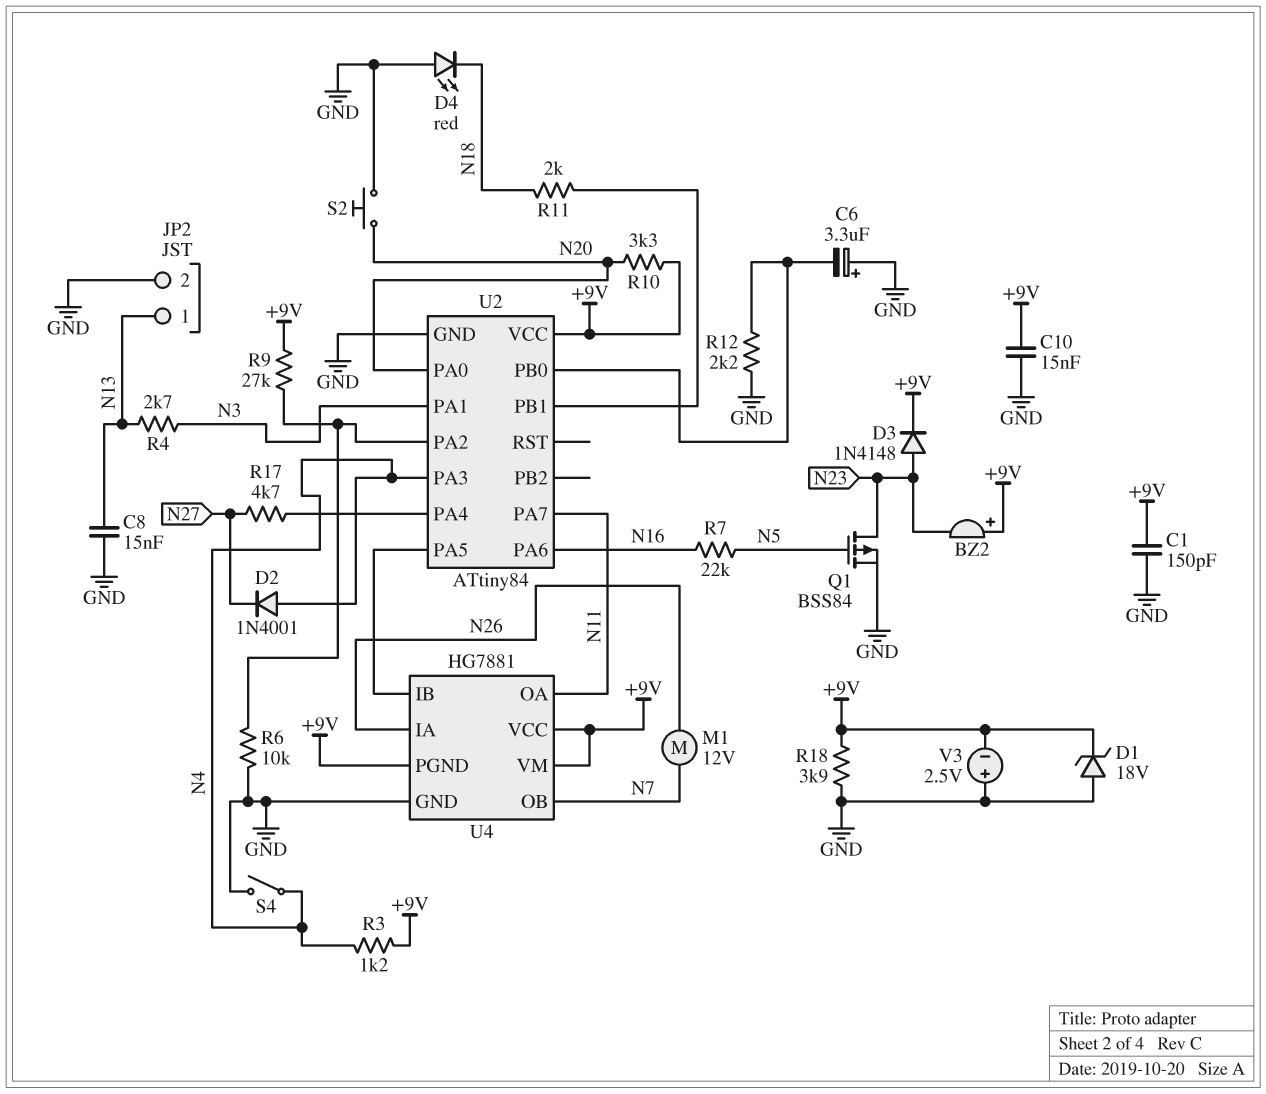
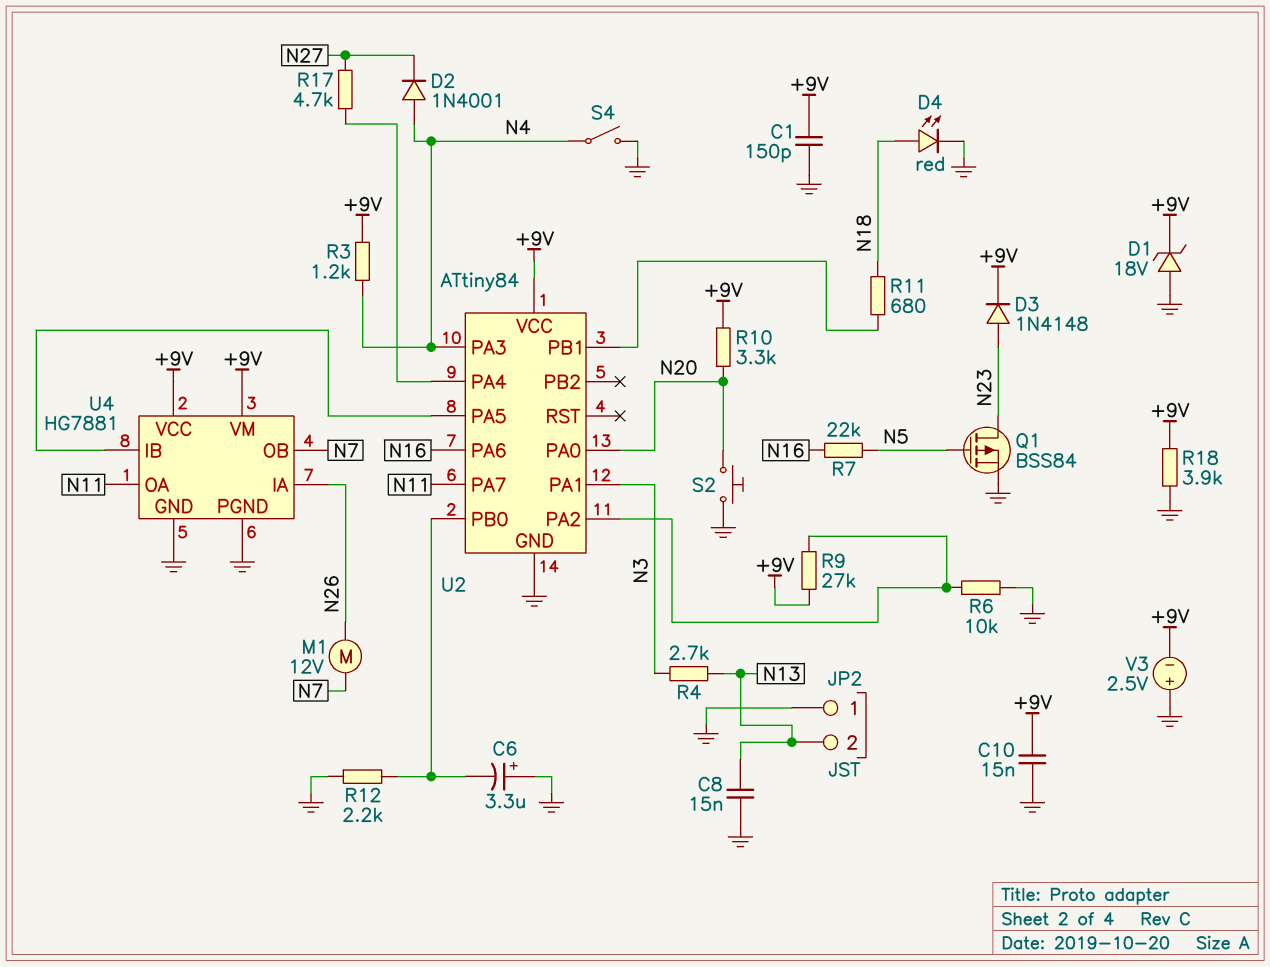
BZ2: buzzer (plus +9V, minus N23) -> none
D4: LED red (A GND, K N18) -> LED red (A N18, K GND)
JP2 pin 1: N13 -> GND
JP2 pin 2: GND -> N13
R11: 2k (N18, U2/PB1) -> 680 (N18, U2/PB1)
U4 pin PGND: +9V -> GND

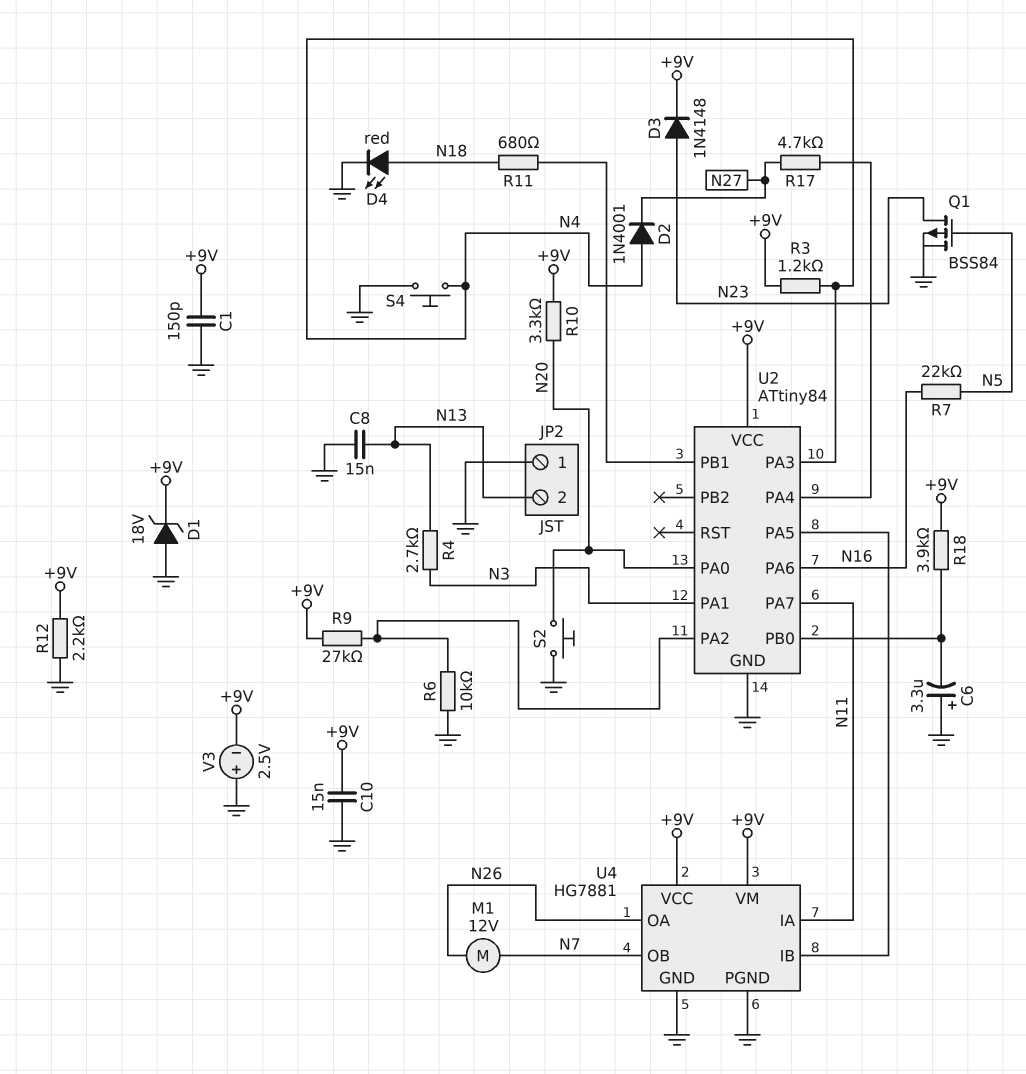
R12: 2.2k (GND, U2/PB0) -> 2.2k (+9V, GND)
R18: 3.9k (+9V, GND) -> 3.9k (+9V, U2/PB0)
S4: switch (GND, N4) -> button (GND, N4)
U4 pin IA: N26 -> N11
U4 pin OA: N11 -> N26

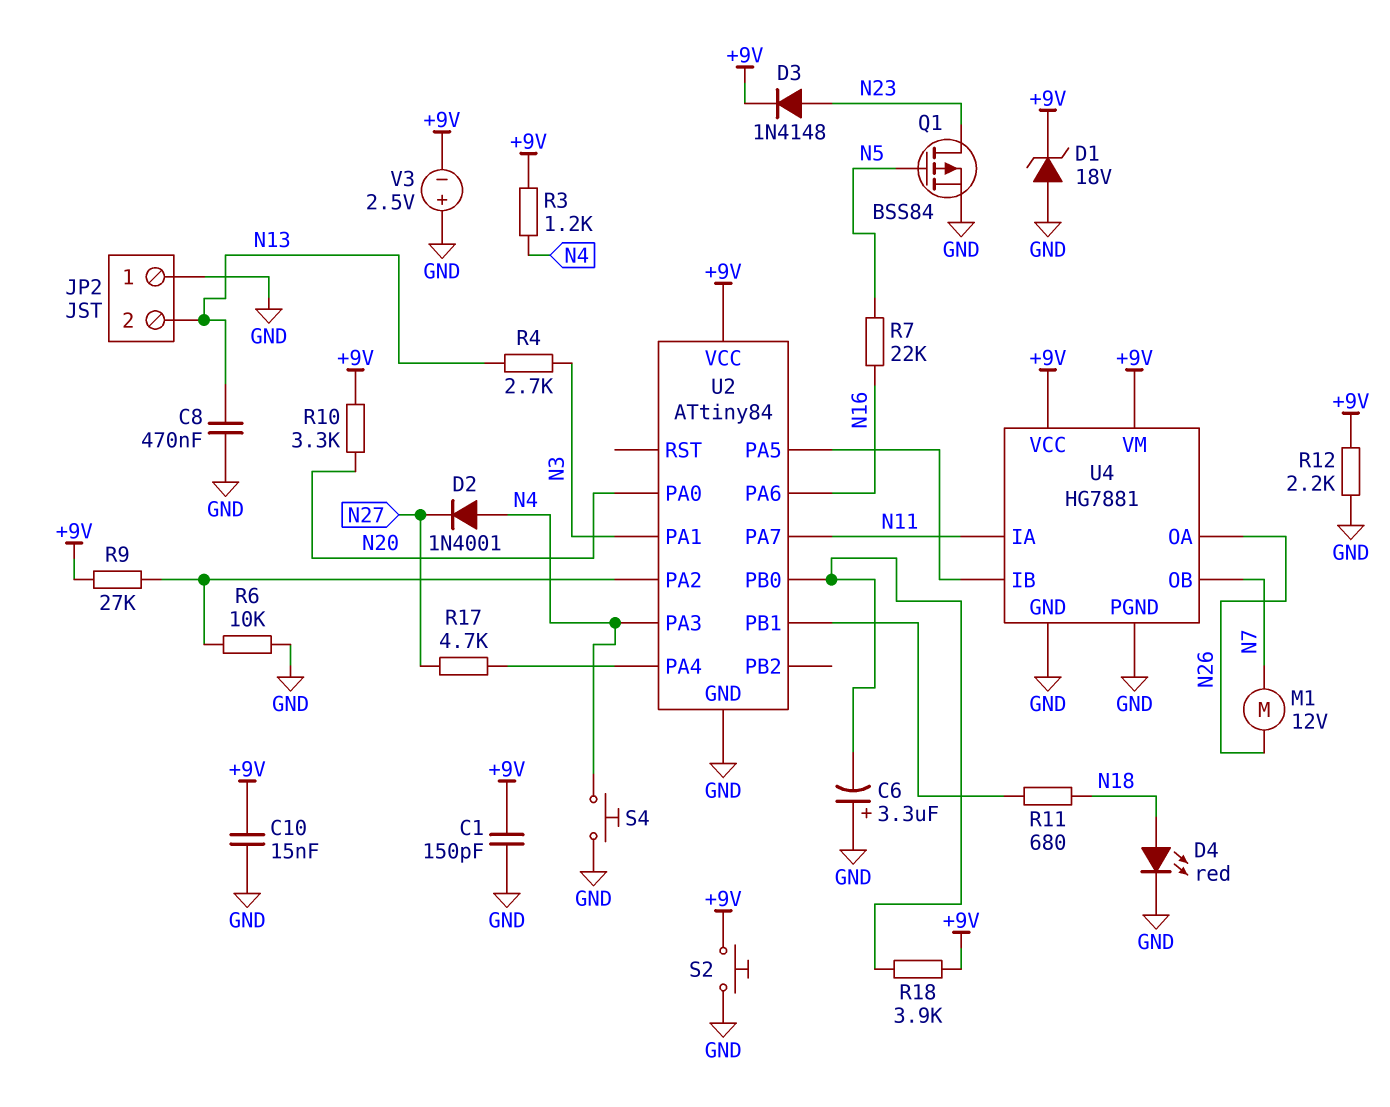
C8: 15nF (GND, N13) -> 470nF (GND, N13)
S2: button (GND, N20) -> button (+9V, GND)

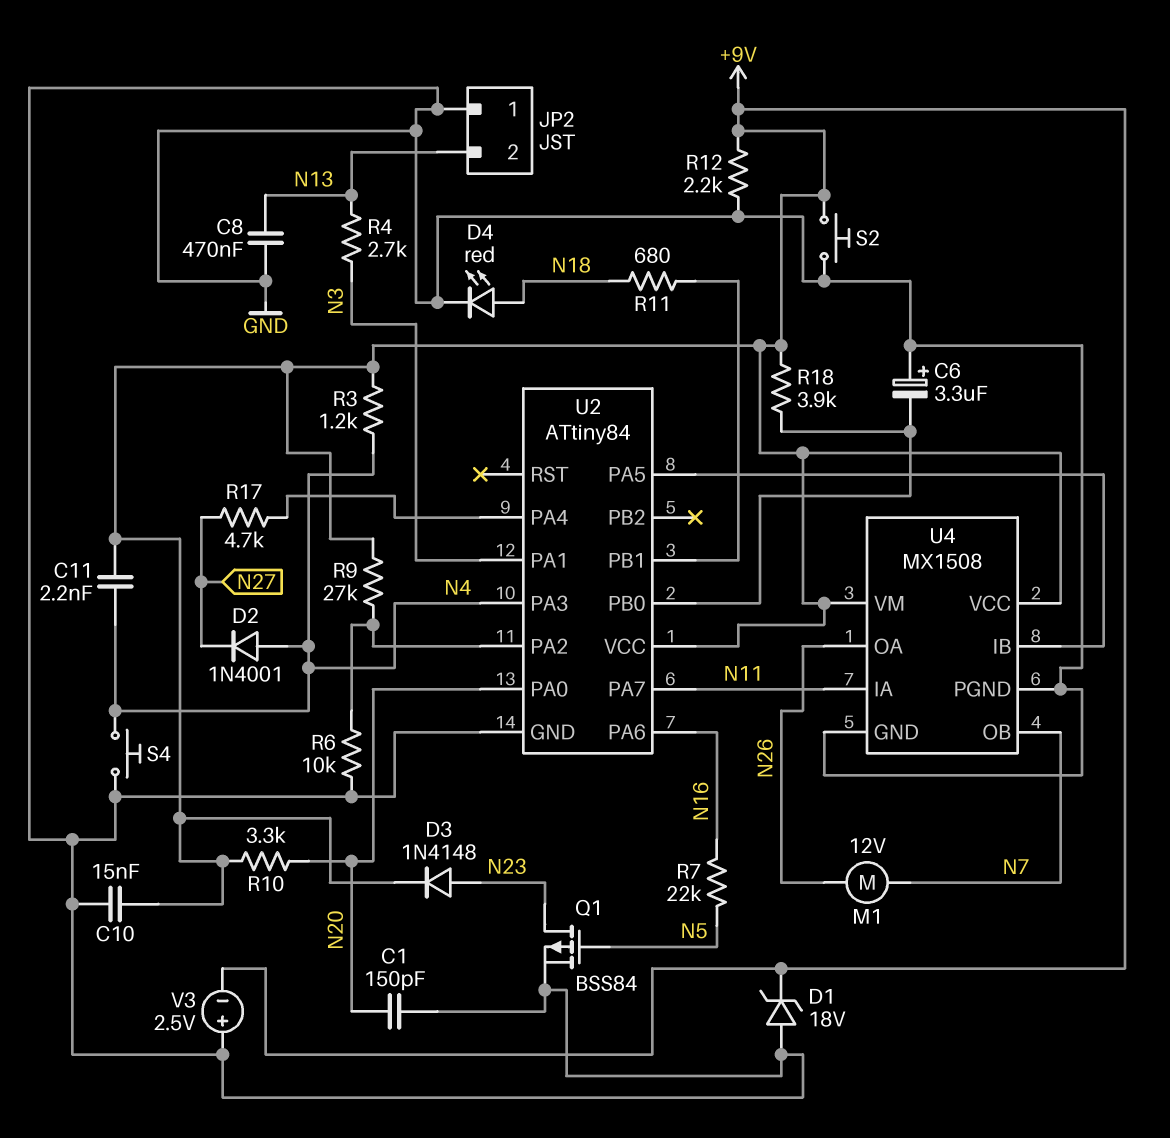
C1: 150pF (+9V, GND) -> 150pF (GND, N20)
C11: none -> 2.2nF (+9V, N4)
U4: HG7881 -> MX1508

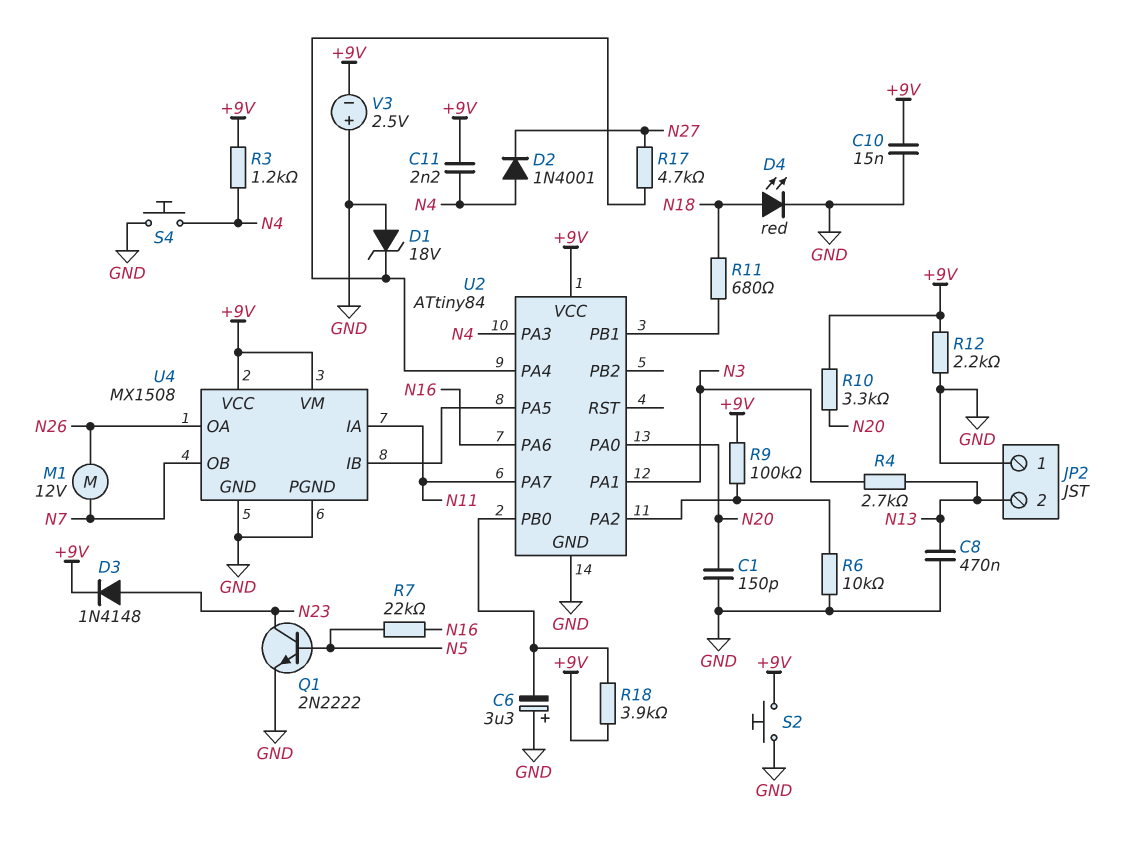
D1: zener 18V (A GND, K +9V) -> zener 18V (A GND, K U2/PA4)
Q1: PMOS BSS84 (G N5, D N23, S GND) -> NPN 2N2222 (B N5, C N23, E GND)
R9: 27k (+9V, U2/PA2) -> 100k (+9V, U2/PA2)

